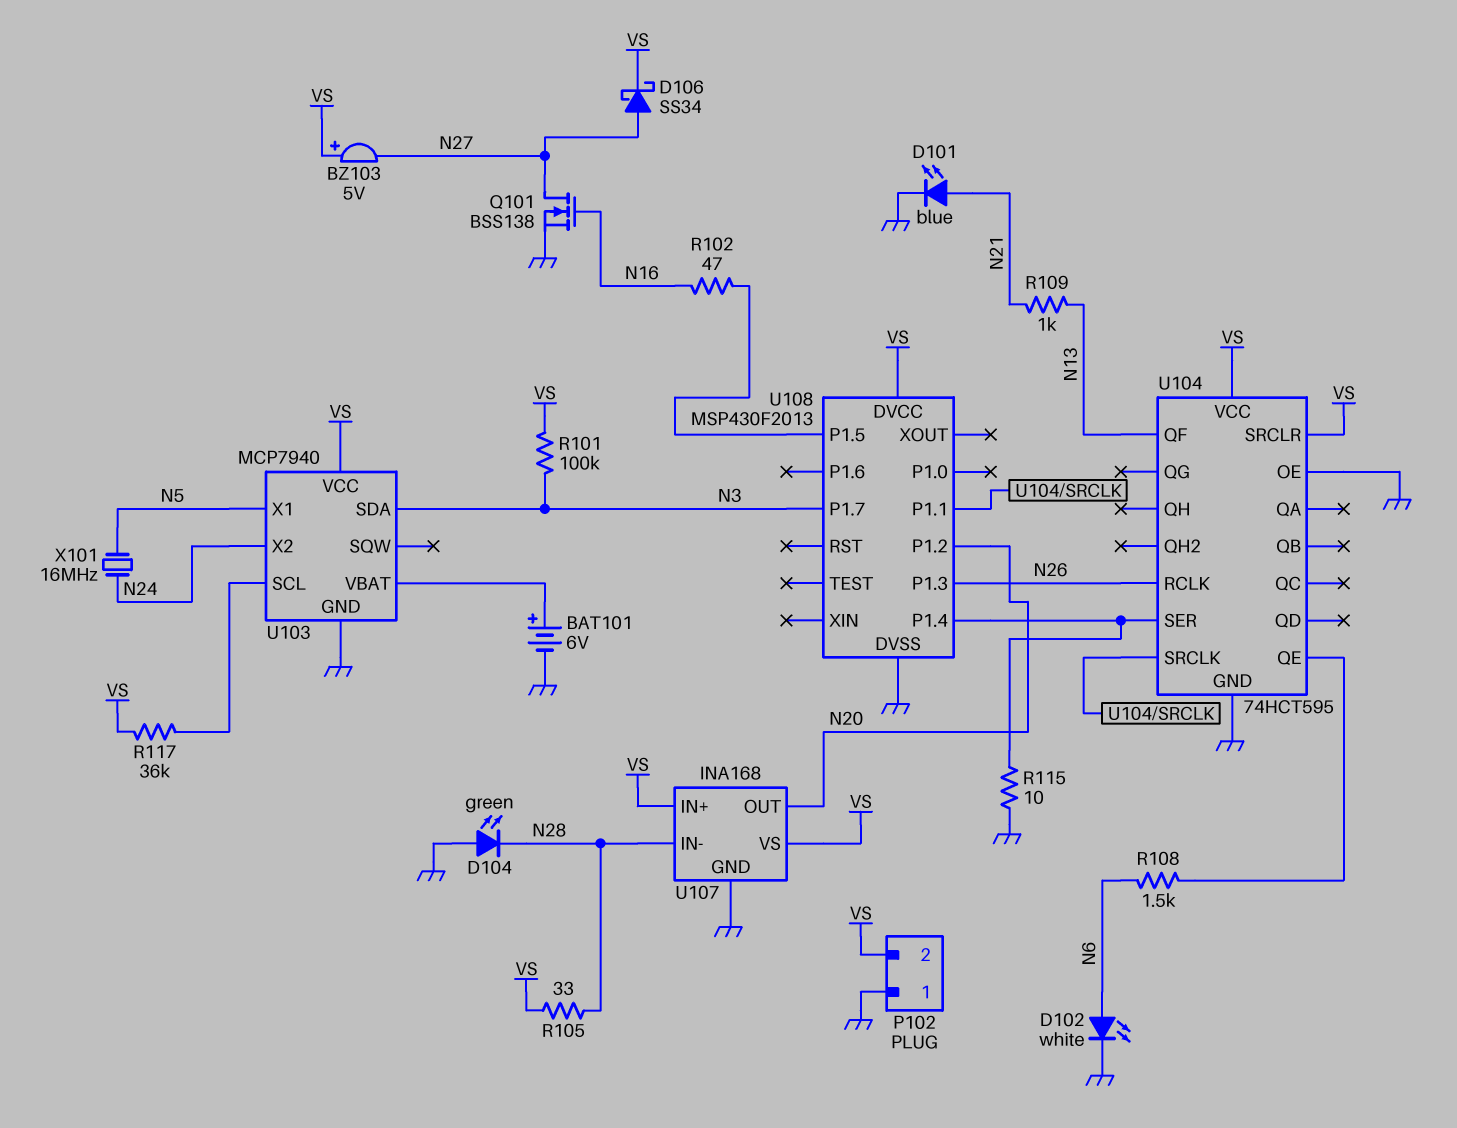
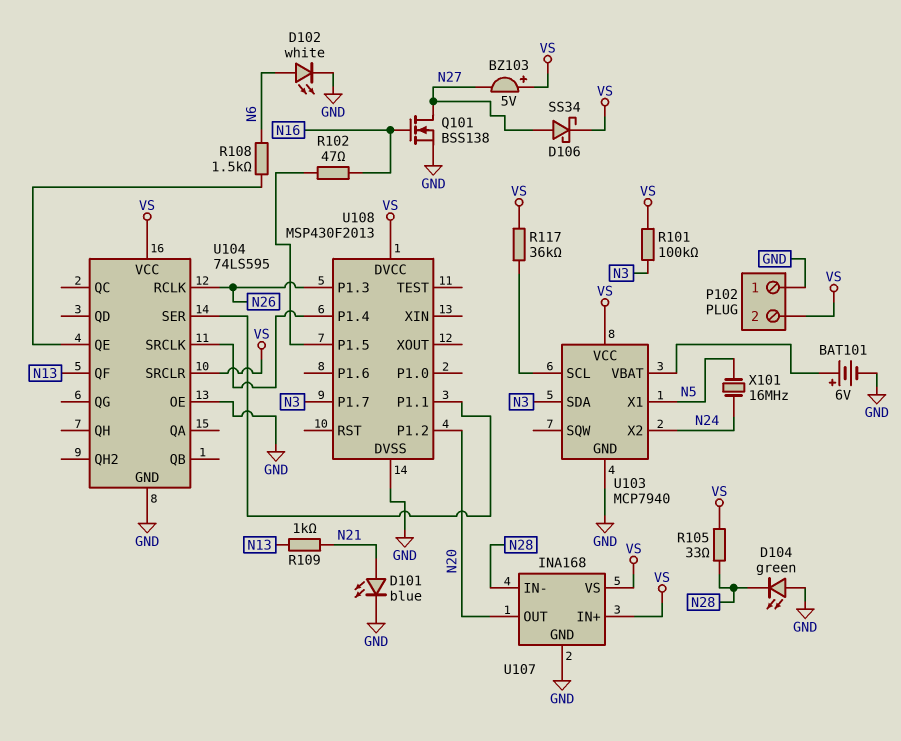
R115: 10 (GND, U104/SER) -> none
U104: 74HCT595 -> 74LS595
U108 pin P1.1: U104/SRCLK -> U104/SER
U108 pin P1.4: U104/SER -> U104/SRCLK

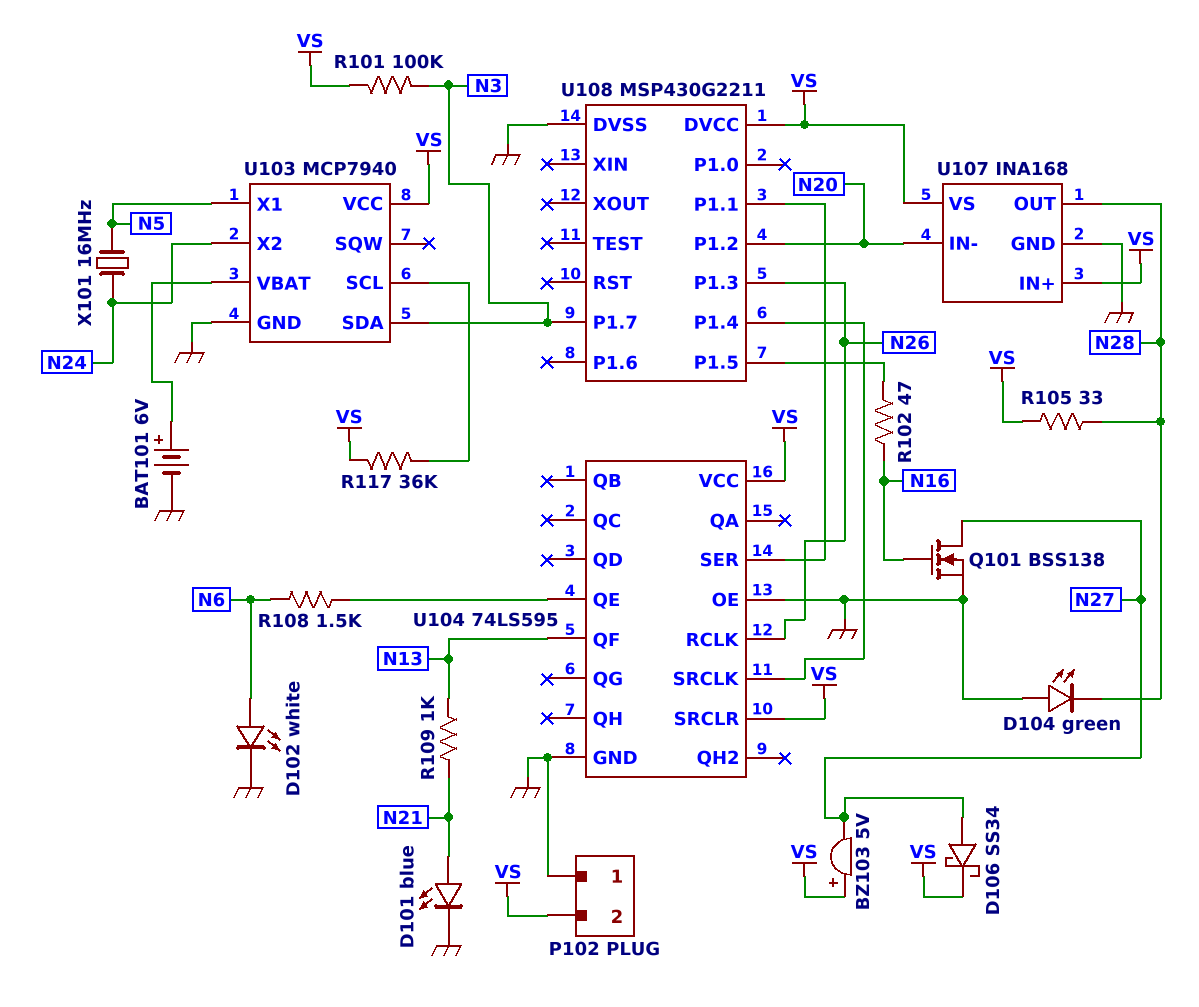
U107 pin IN-: N28 -> N20
U107 pin OUT: N20 -> N28
U108: MSP430F2013 -> MSP430G2211

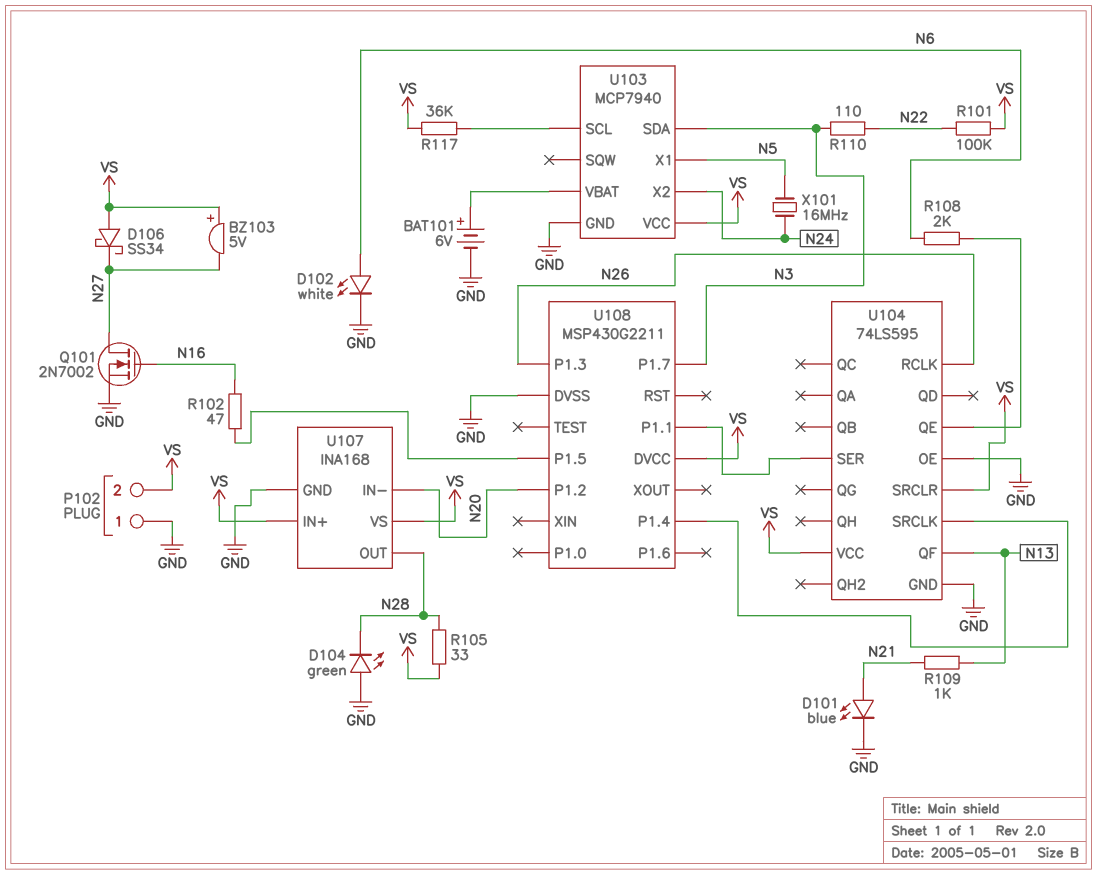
D106: schottky SS34 (A N27, K VS) -> schottky SS34 (A VS, K N27)
Q101: NMOS BSS138 (G N16, D N27, S GND) -> NMOS 2N7002 (G N16, D N27, S GND)
R101: 100k (N3, VS) -> 100k (N22, VS)
R108: 1.5k (N6, U104/QE) -> 2k (N6, U104/QE)
R110: none -> 110 (N3, N22)

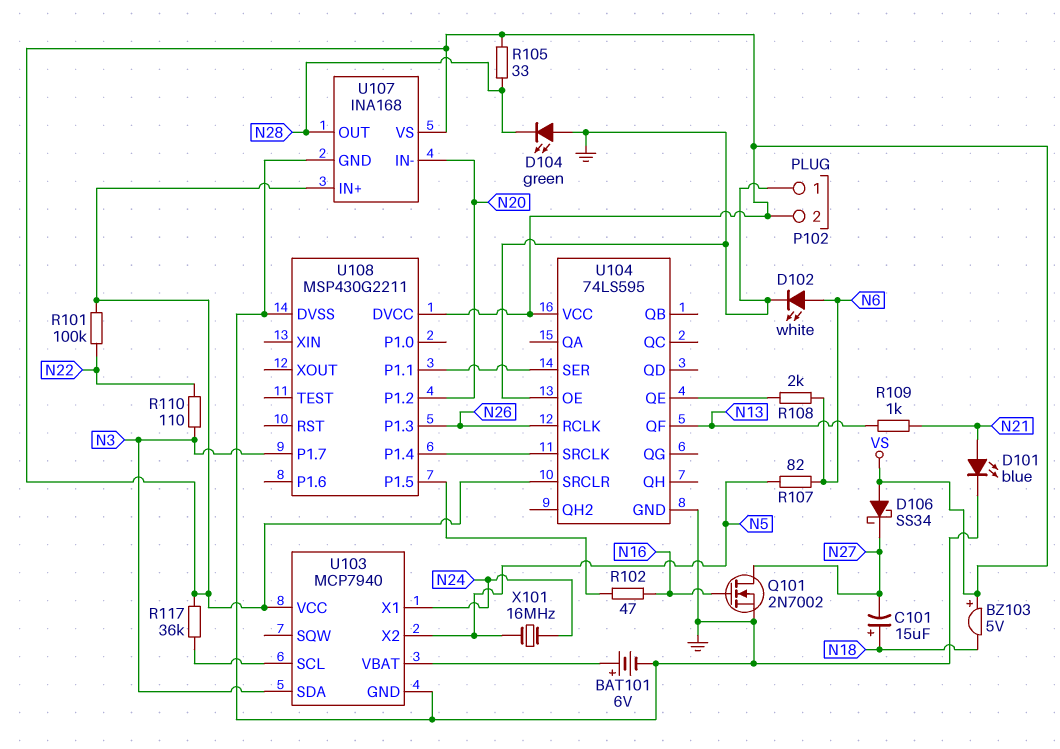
BZ103: buzzer 5V (plus VS, minus N27) -> buzzer 5V (plus VS, minus N18)
C101: none -> 15uF (plus N18, minus N27)
R107: none -> 82 (N5, N6)
U103 pin X1: N5 -> N24
U103 pin X2: N24 -> N5

